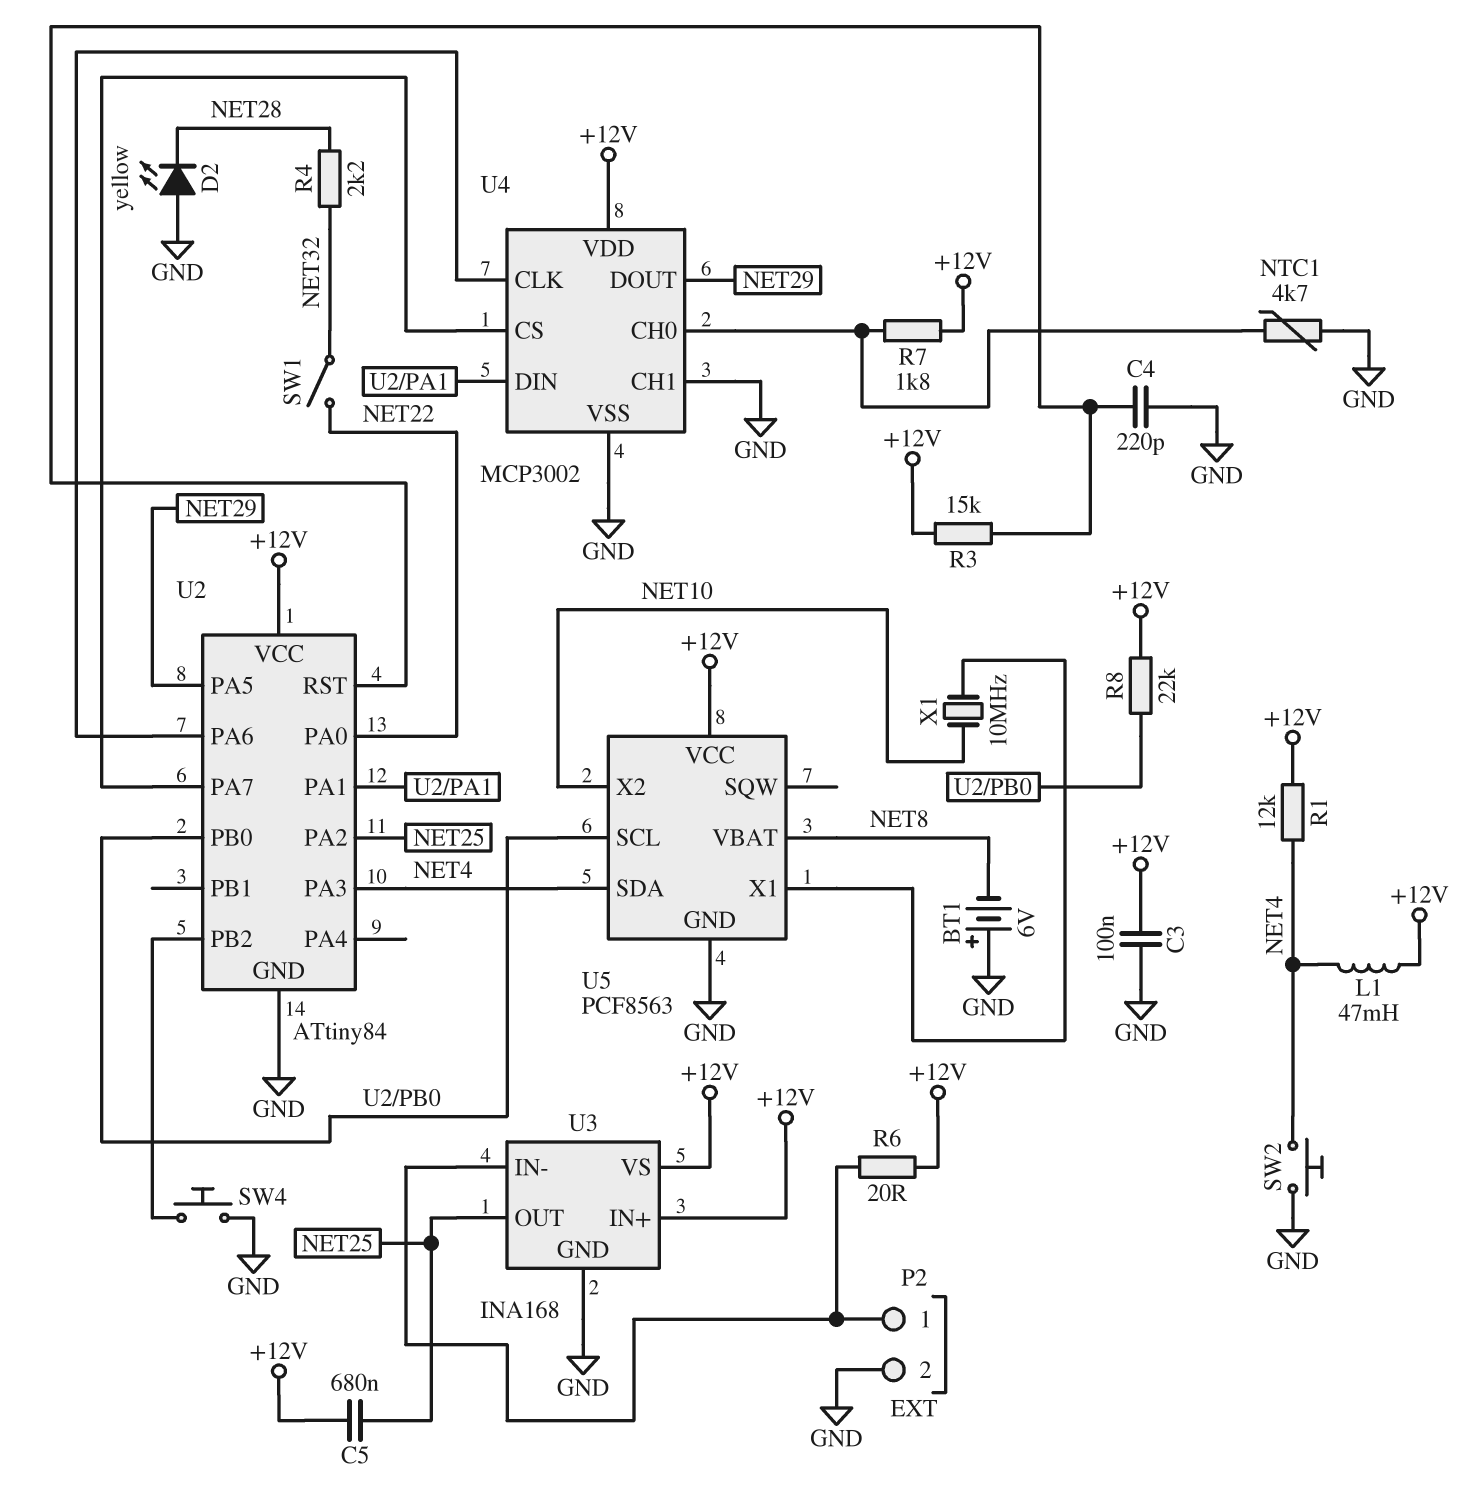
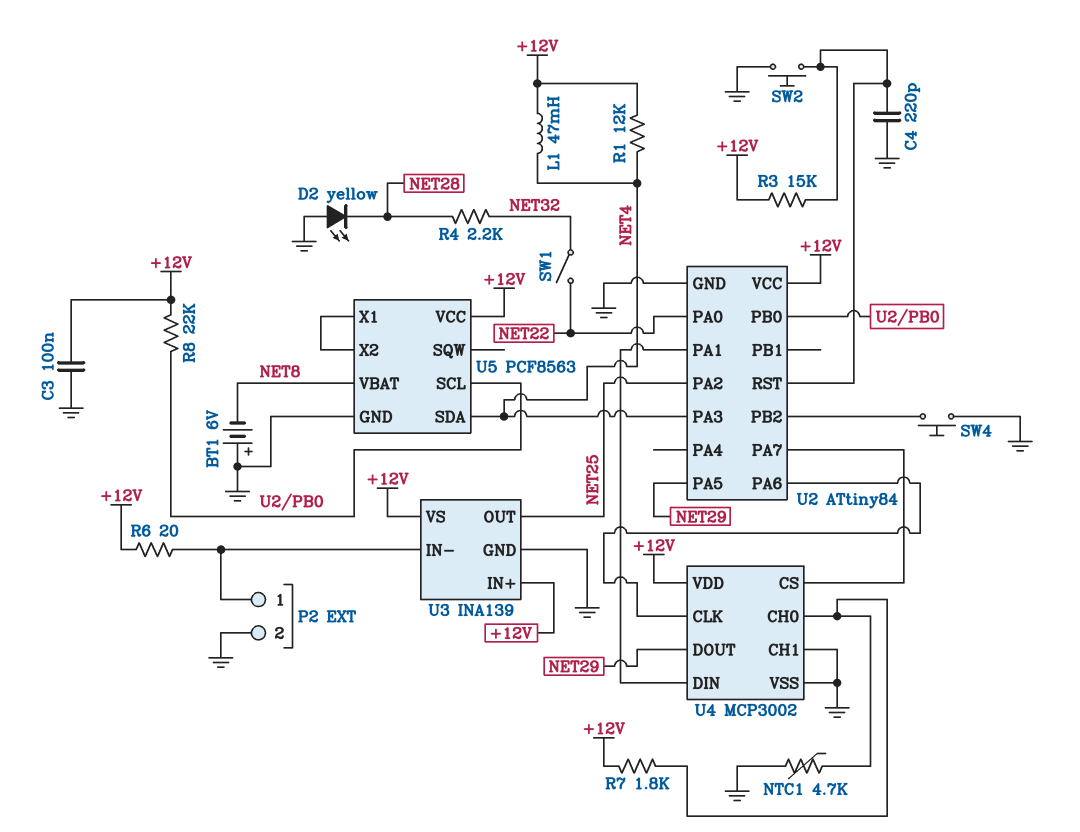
C5: 680nF (+12V, NET25) -> none
SW2: button (GND, NET4) -> button (GND, U2/RST)
U3: INA168 -> INA139
U5 pin X2: NET10 -> U5/X1
X1: 10MHz (NET10, U5/X1) -> none

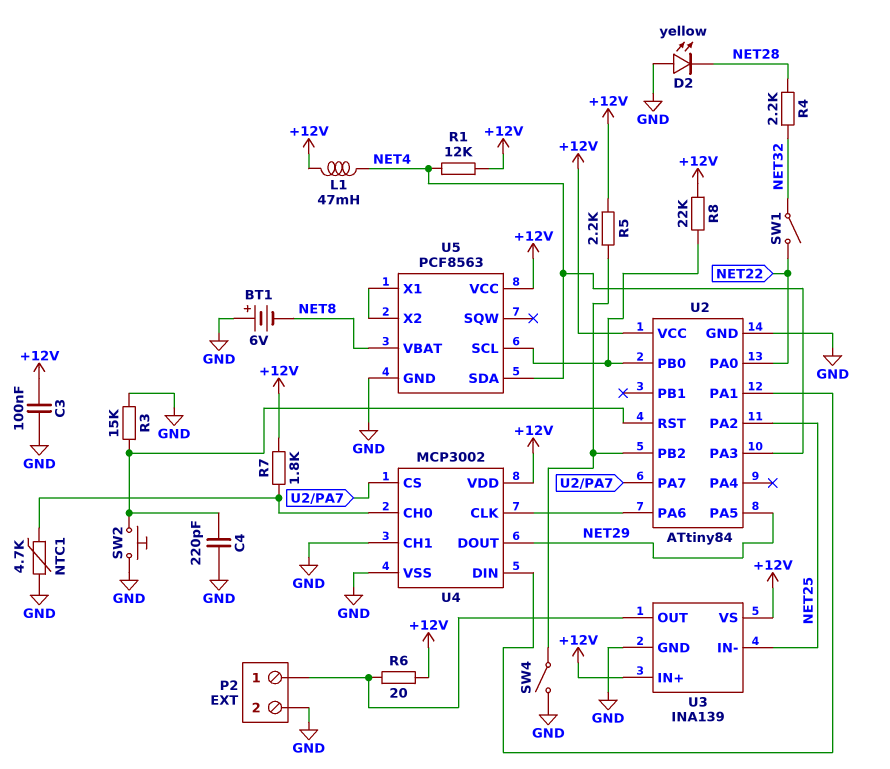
R3: 15k (+12V, U2/RST) -> 15k (GND, U2/RST)
R5: none -> 2.2k (+12V, U2/PB2)
SW4: button (GND, U2/PB2) -> switch (GND, U2/PB2)
U3 pin IN-: P2/1 -> NET25
U3 pin OUT: NET25 -> P2/1

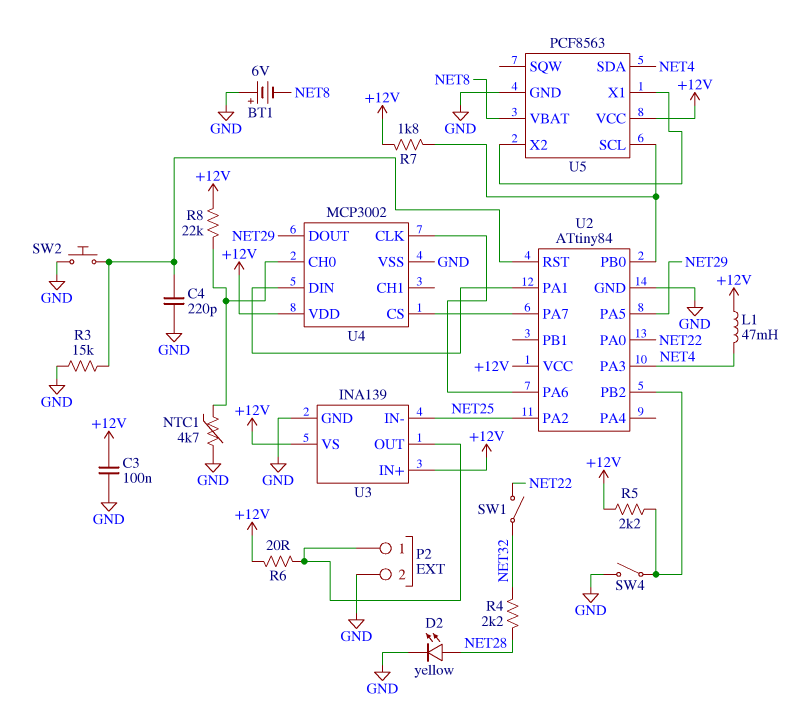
D2: LED yellow (A GND, K NET28) -> LED yellow (A NET28, K GND)
R1: 12k (+12V, NET4) -> none
R7: 1.8k (+12V, U4/CH0) -> 1.8k (+12V, U2/PB0)
R8: 22k (+12V, U2/PB0) -> 22k (+12V, U4/CH0)
U4 pin CH1: GND -> none

